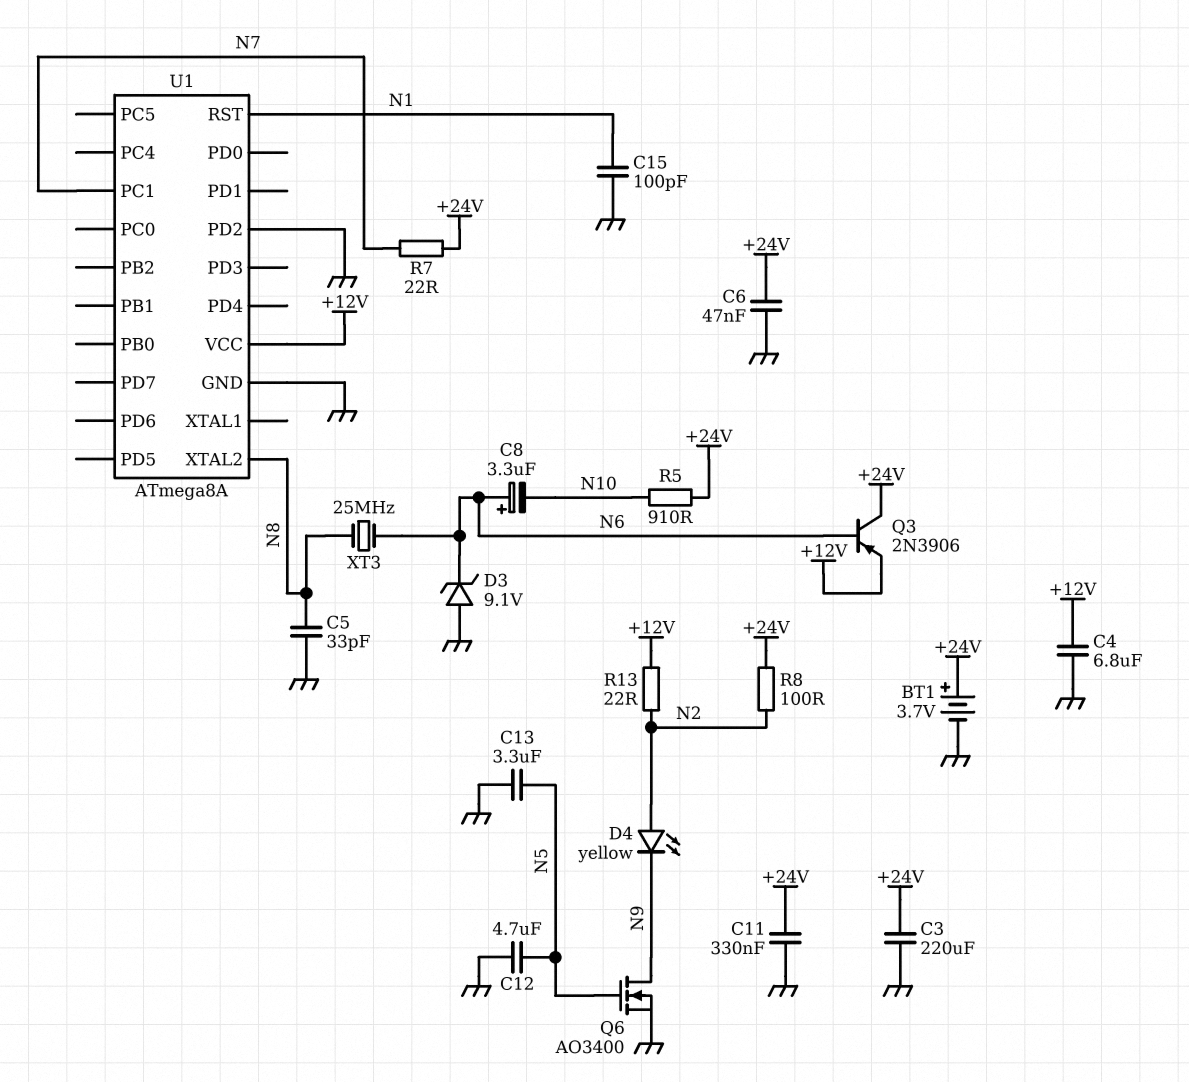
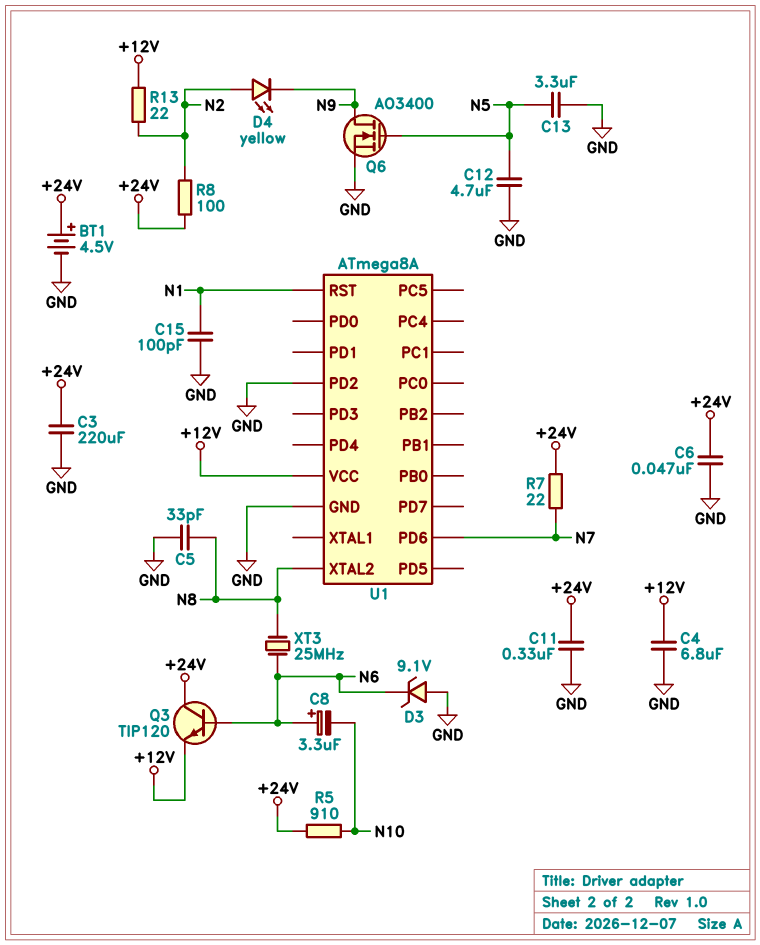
BT1: 3.7V (plus +24V, minus GND) -> 4.5V (plus +24V, minus GND)
Q3: PNP 2N3906 (B N6, C +24V, E +12V) -> NPN TIP120 (B N6, C +24V, E +12V)
U1 pin PC1: N7 -> none
U1 pin PD6: none -> N7

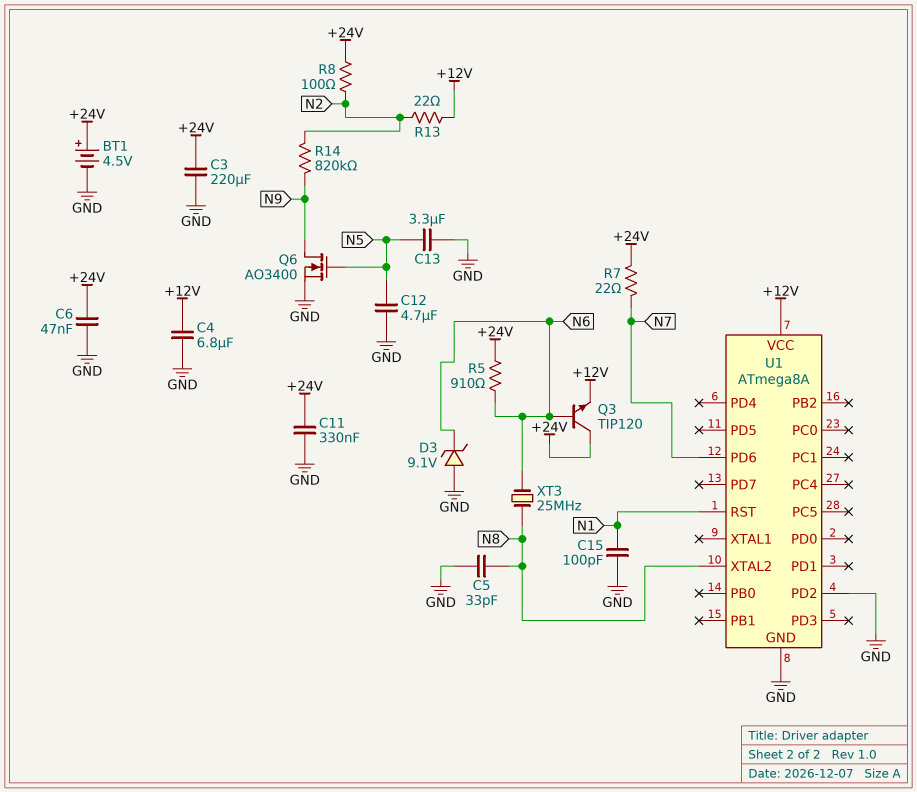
C8: 3.3uF (plus N6, minus N10) -> none
D4: LED yellow (A N2, K N9) -> none
R5: 910 (+24V, N10) -> 910 (+24V, N6)
R14: none -> 820k (N2, N9)

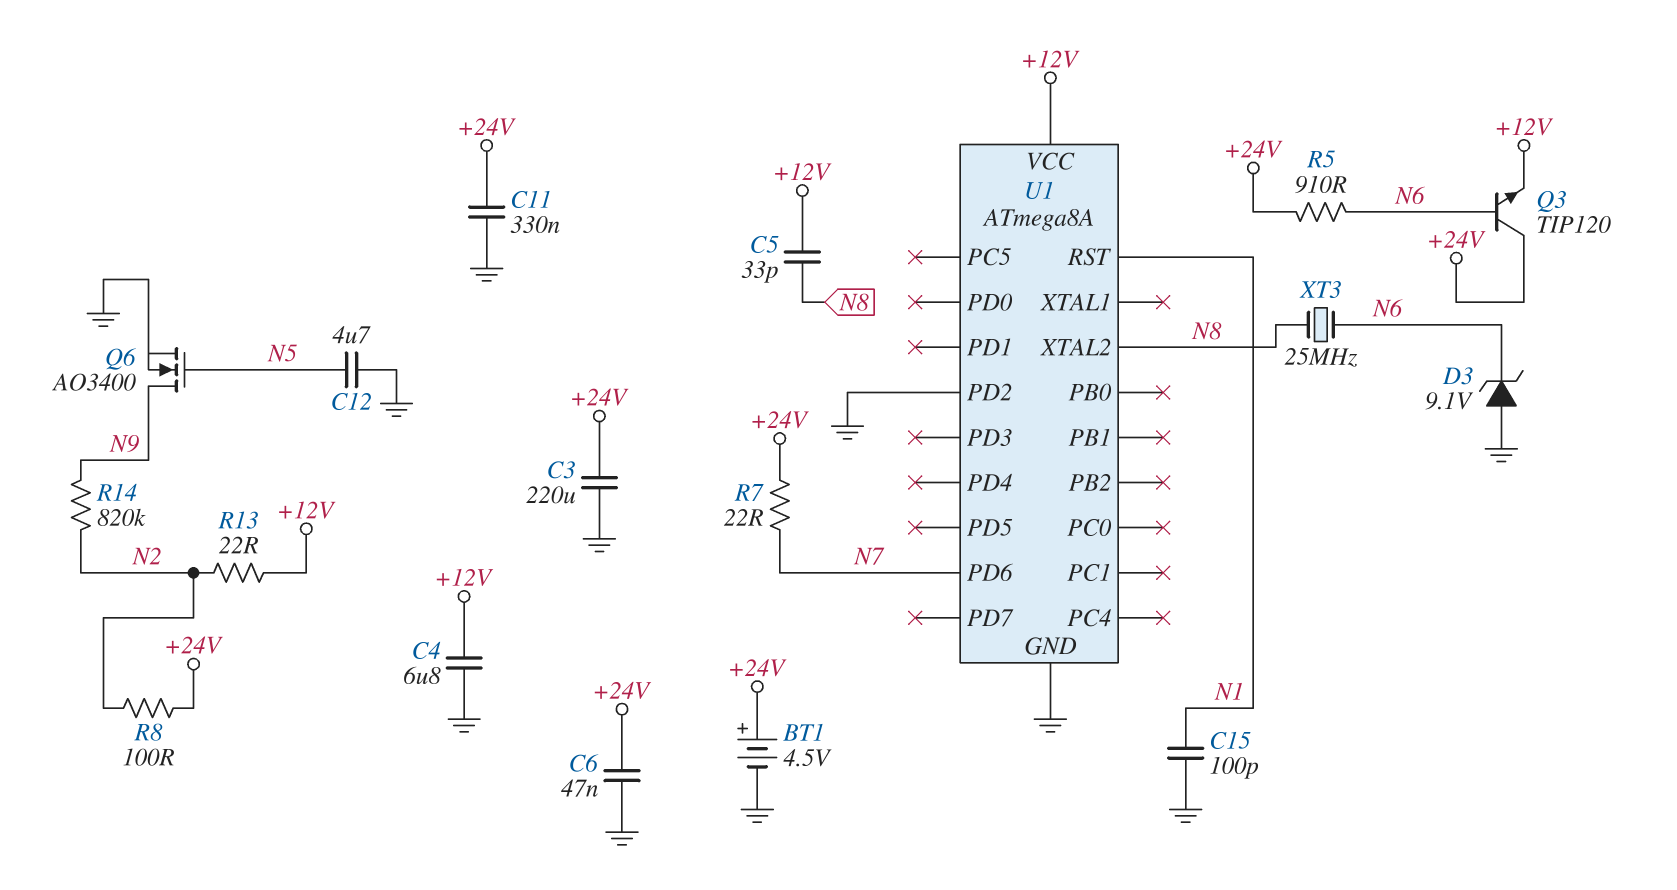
C5: 33pF (GND, N8) -> 33pF (+12V, N8)
C13: 3.3uF (GND, N5) -> none

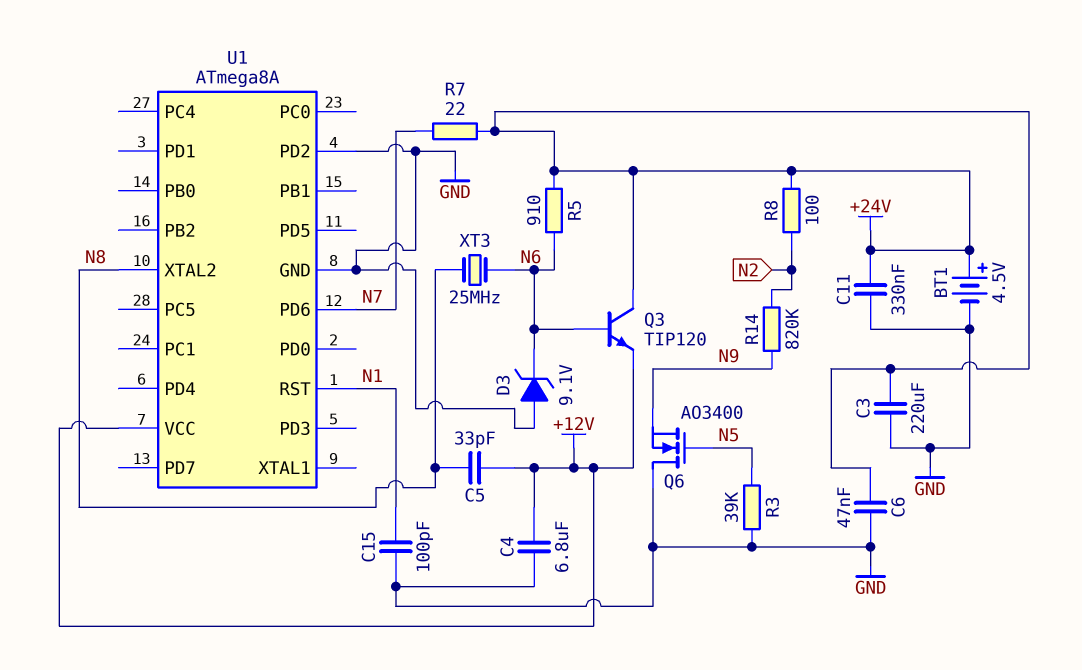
C12: 4.7uF (GND, N5) -> none
Q6: NMOS AO3400 (G N5, D N9, S GND) -> NMOS AO3400 (G N5, D GND, S N9)
R3: none -> 39k (GND, N5)
R13: 22 (+12V, N2) -> none

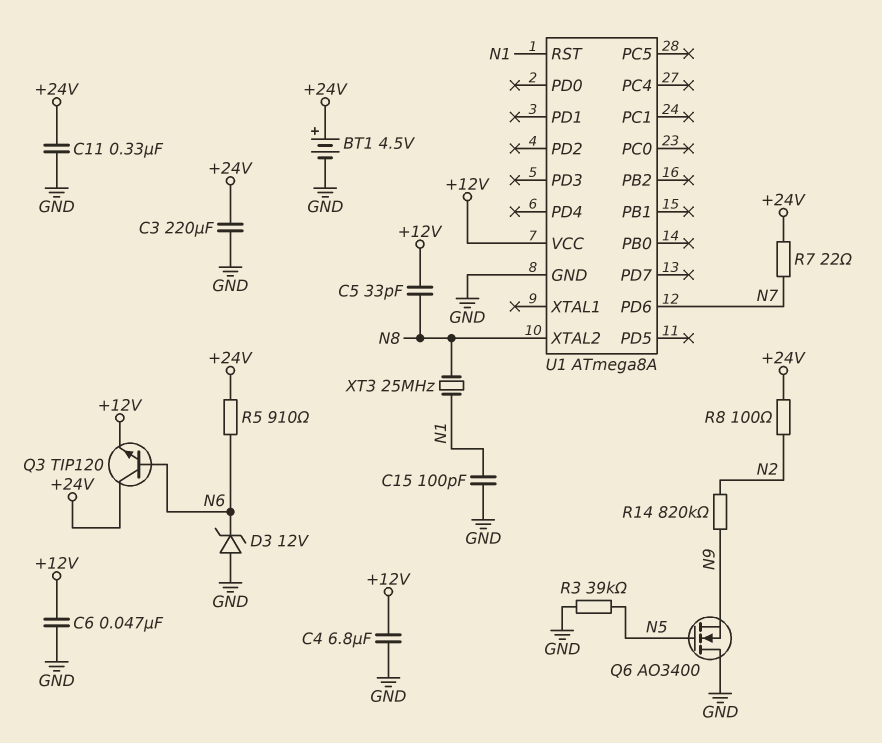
C6: 47nF (+24V, GND) -> 47nF (+12V, GND)
D3: zener 9.1V (A GND, K N6) -> zener 12V (A GND, K N6)
U1 pin PD2: GND -> none
XT3: 25MHz (N6, N8) -> 25MHz (N1, N8)

